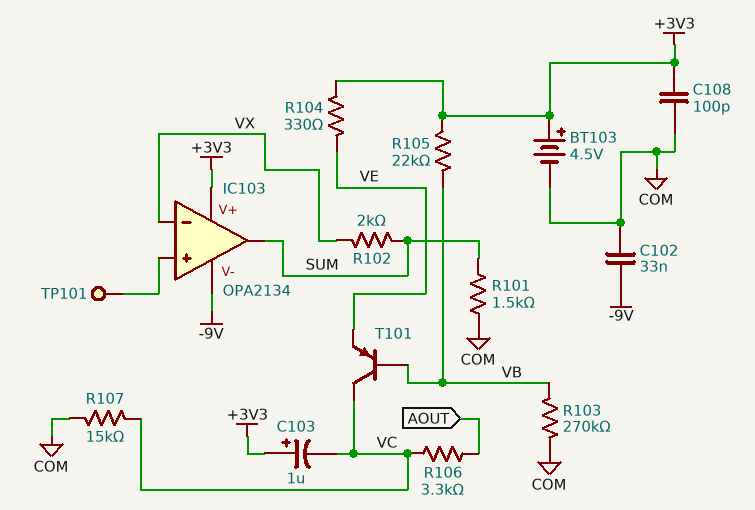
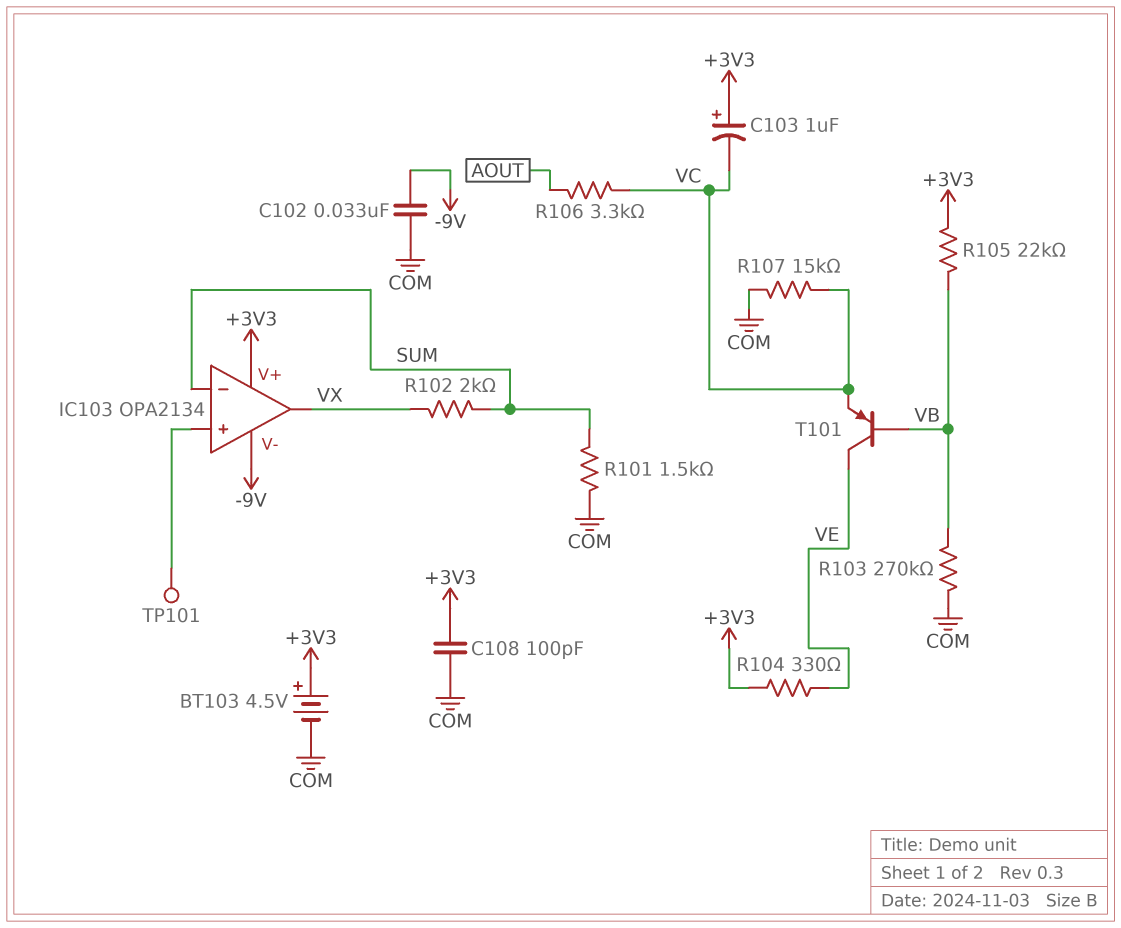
IC103 pin in-: VX -> SUM
IC103 pin out: SUM -> VX
T101: PNP (B VB, C VC, E VE) -> PNP (B VB, C VE, E VC)

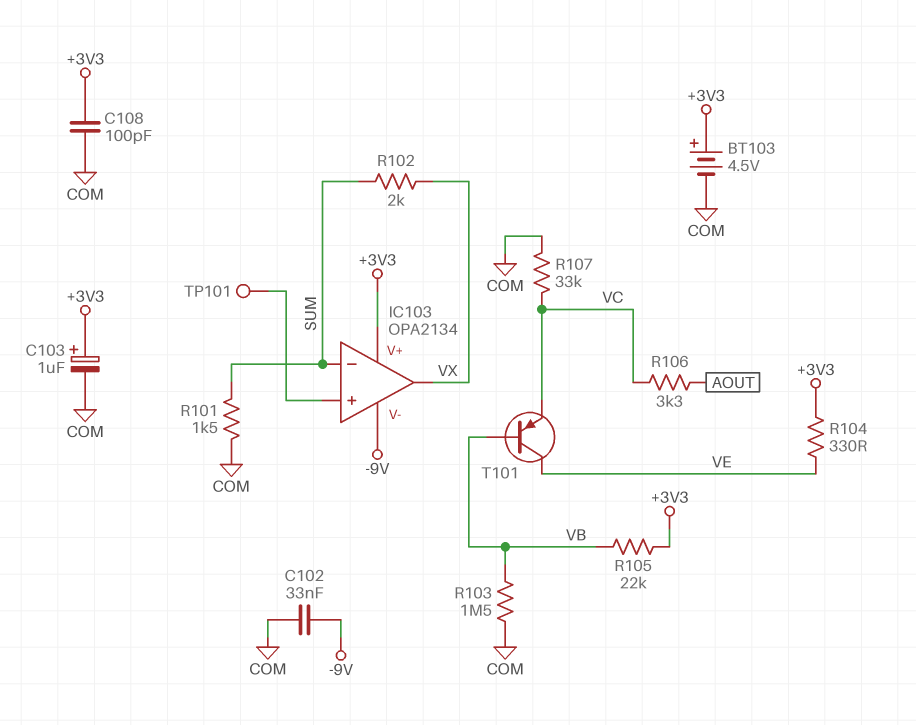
C103: 1uF (plus +3V3, minus VC) -> 1uF (plus +3V3, minus COM)
R103: 270k (COM, VB) -> 1.5M (COM, VB)
R107: 15k (COM, VC) -> 33k (COM, VC)

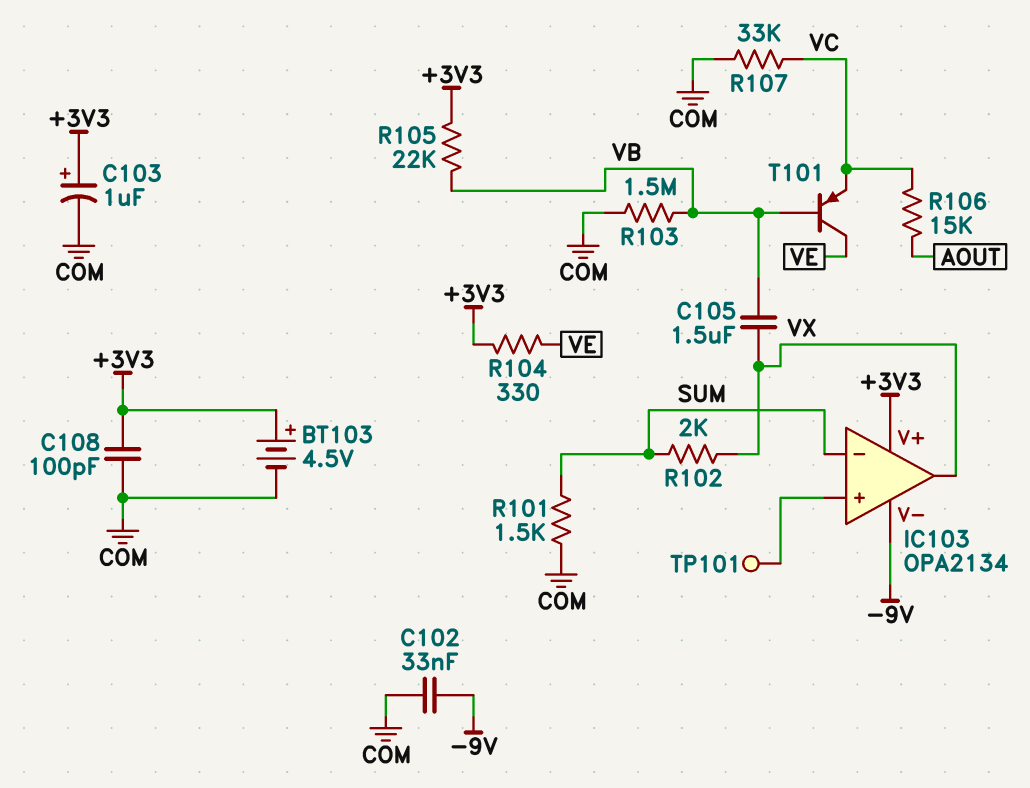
C105: none -> 1.5uF (VB, VX)
R106: 3.3k (AOUT, VC) -> 15k (AOUT, VC)

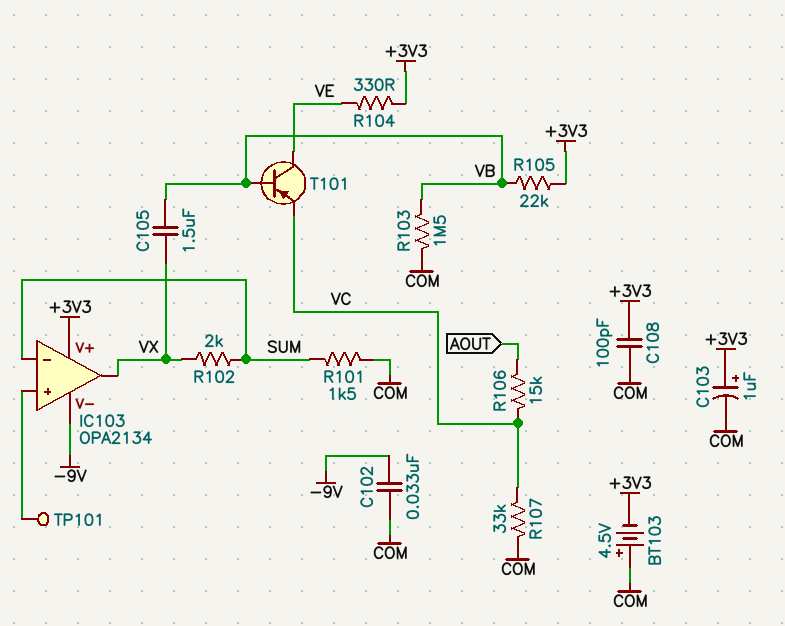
BT103: 4.5V (plus +3V3, minus COM) -> 4.5V (plus COM, minus +3V3)

